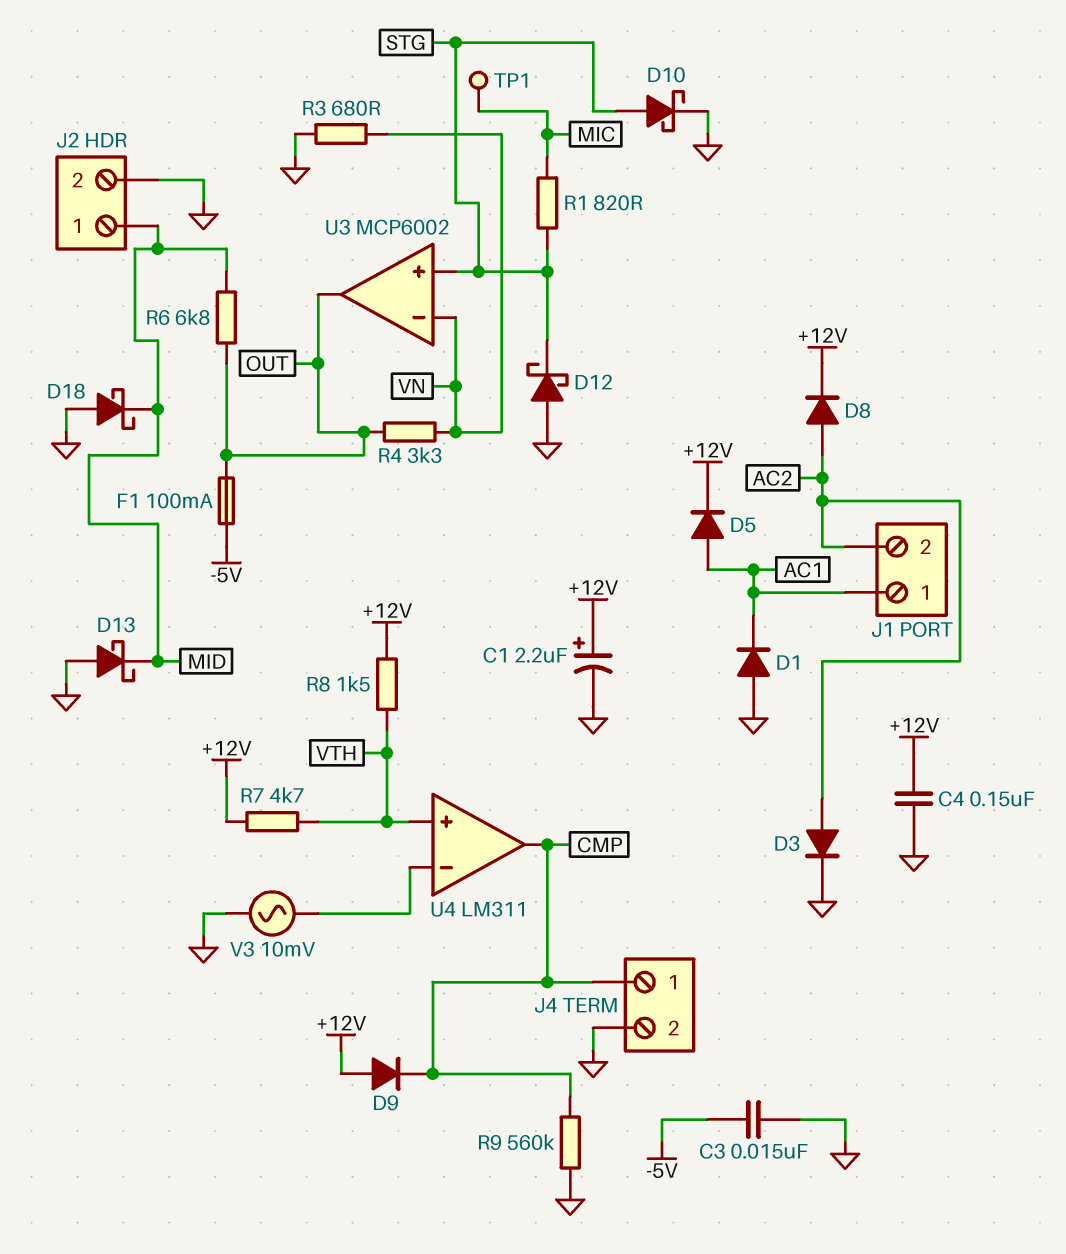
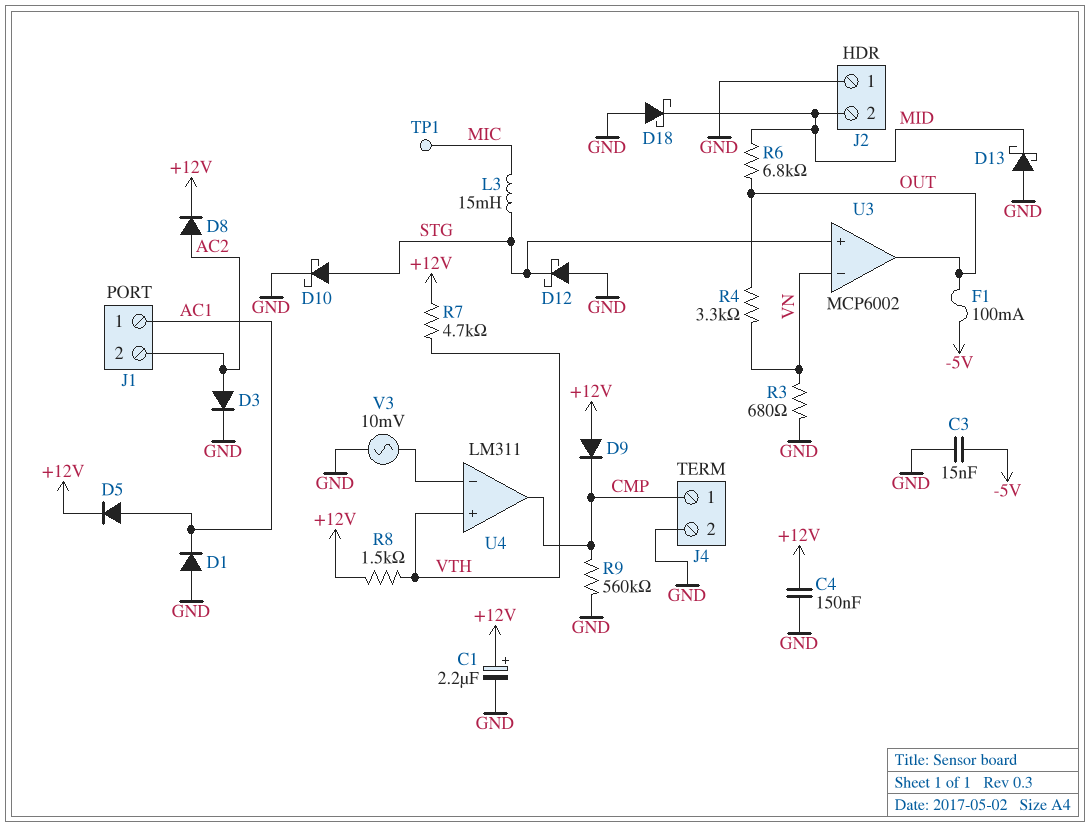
J2 pin 1: MID -> GND
J2 pin 2: GND -> MID
L3: none -> 15mH (MIC, STG)
R1: 820 (MIC, STG) -> none

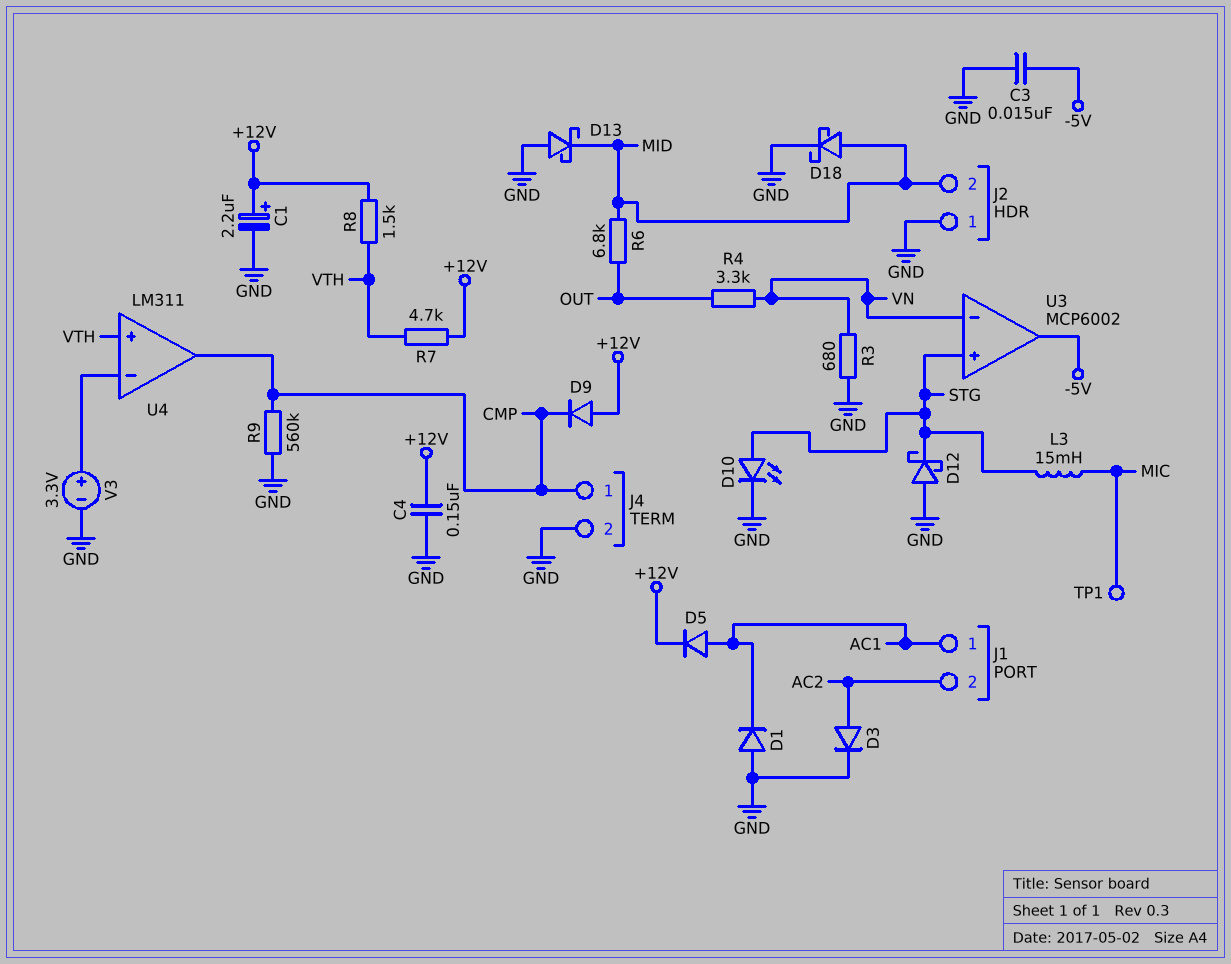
D8: diode (A AC2, K +12V) -> none
D10: schottky (A STG, K GND) -> LED (A STG, K GND)
D18: schottky (A GND, K MID) -> schottky (A MID, K GND)
F1: 100mA (-5V, OUT) -> none
U3 pin out: OUT -> -5V
V3: AC 10mV (GND, U4/in-) -> 3.3V (plus U4/in-, minus GND)

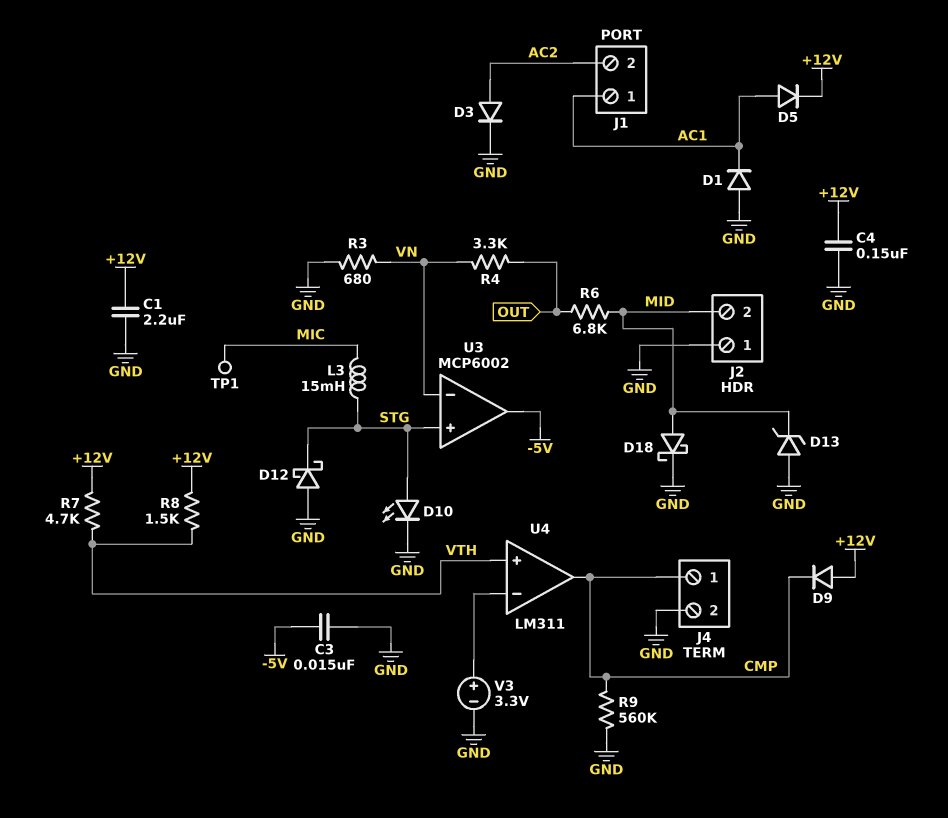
C1: 2.2uF (plus +12V, minus GND) -> 2.2uF (+12V, GND)
D13: schottky (A GND, K MID) -> zener (A GND, K MID)

